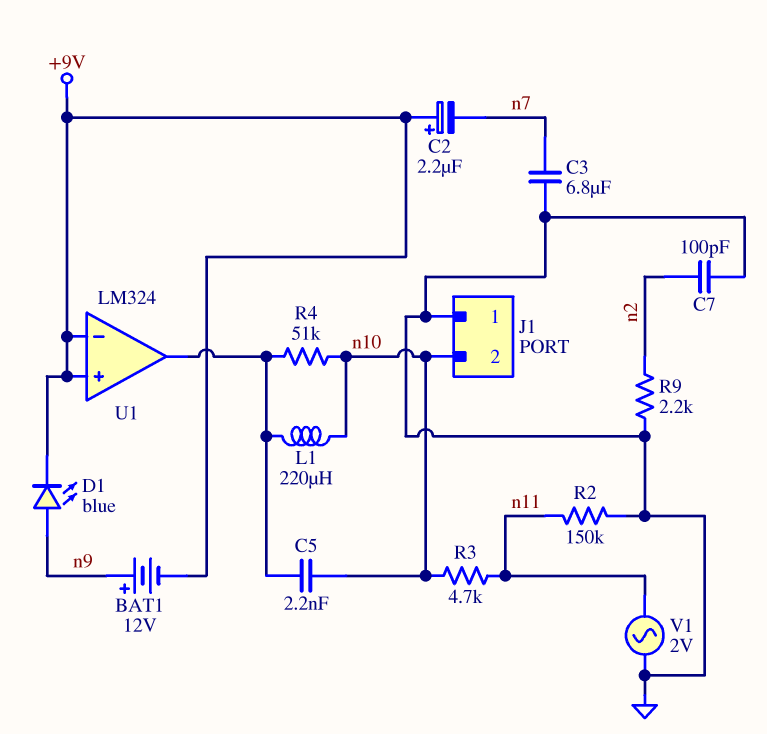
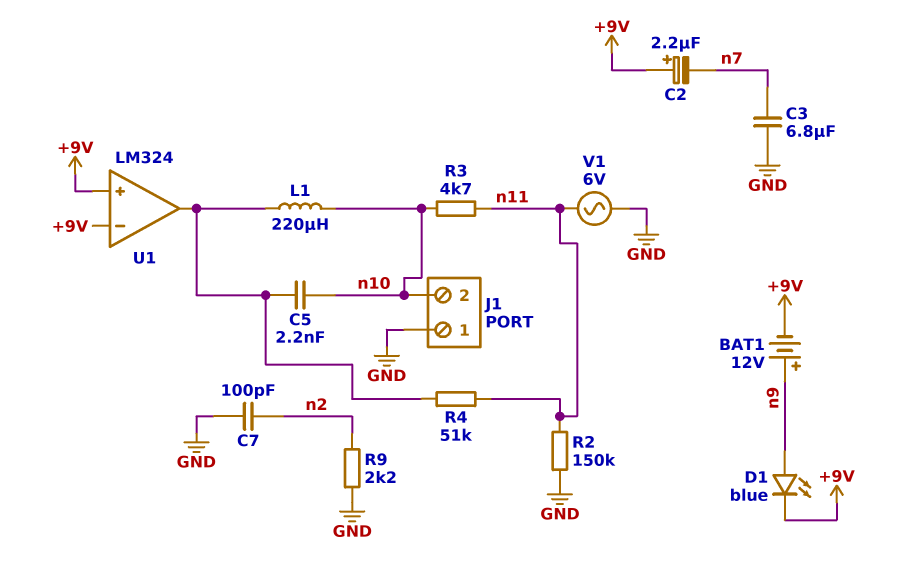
R4: 51k (U1/out, n10) -> 51k (U1/out, n11)
V1: AC 2V (GND, n11) -> AC 6V (GND, n11)

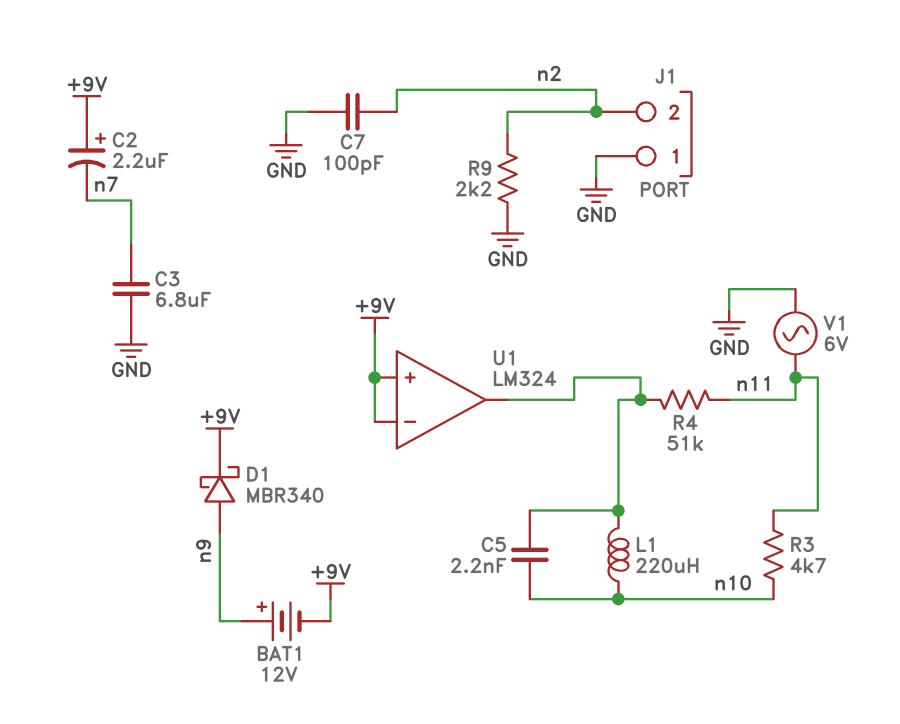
D1: LED blue (A n9, K +9V) -> schottky MBR340 (A n9, K +9V)
J1 pin 2: n10 -> n2
R2: 150k (GND, n11) -> none

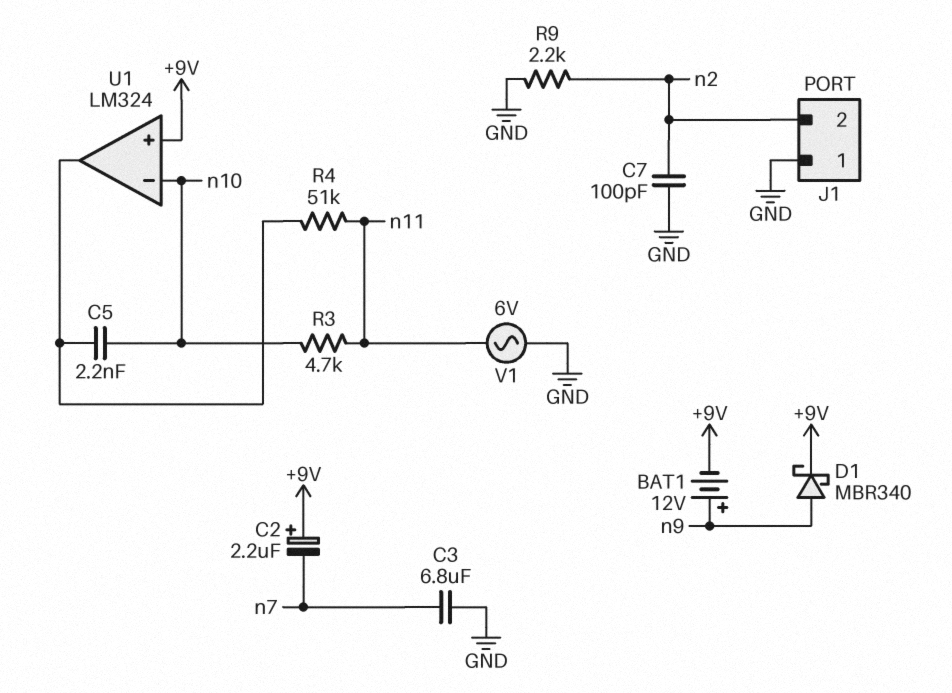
L1: 220uH (U1/out, n10) -> none
U1 pin in-: +9V -> n10

